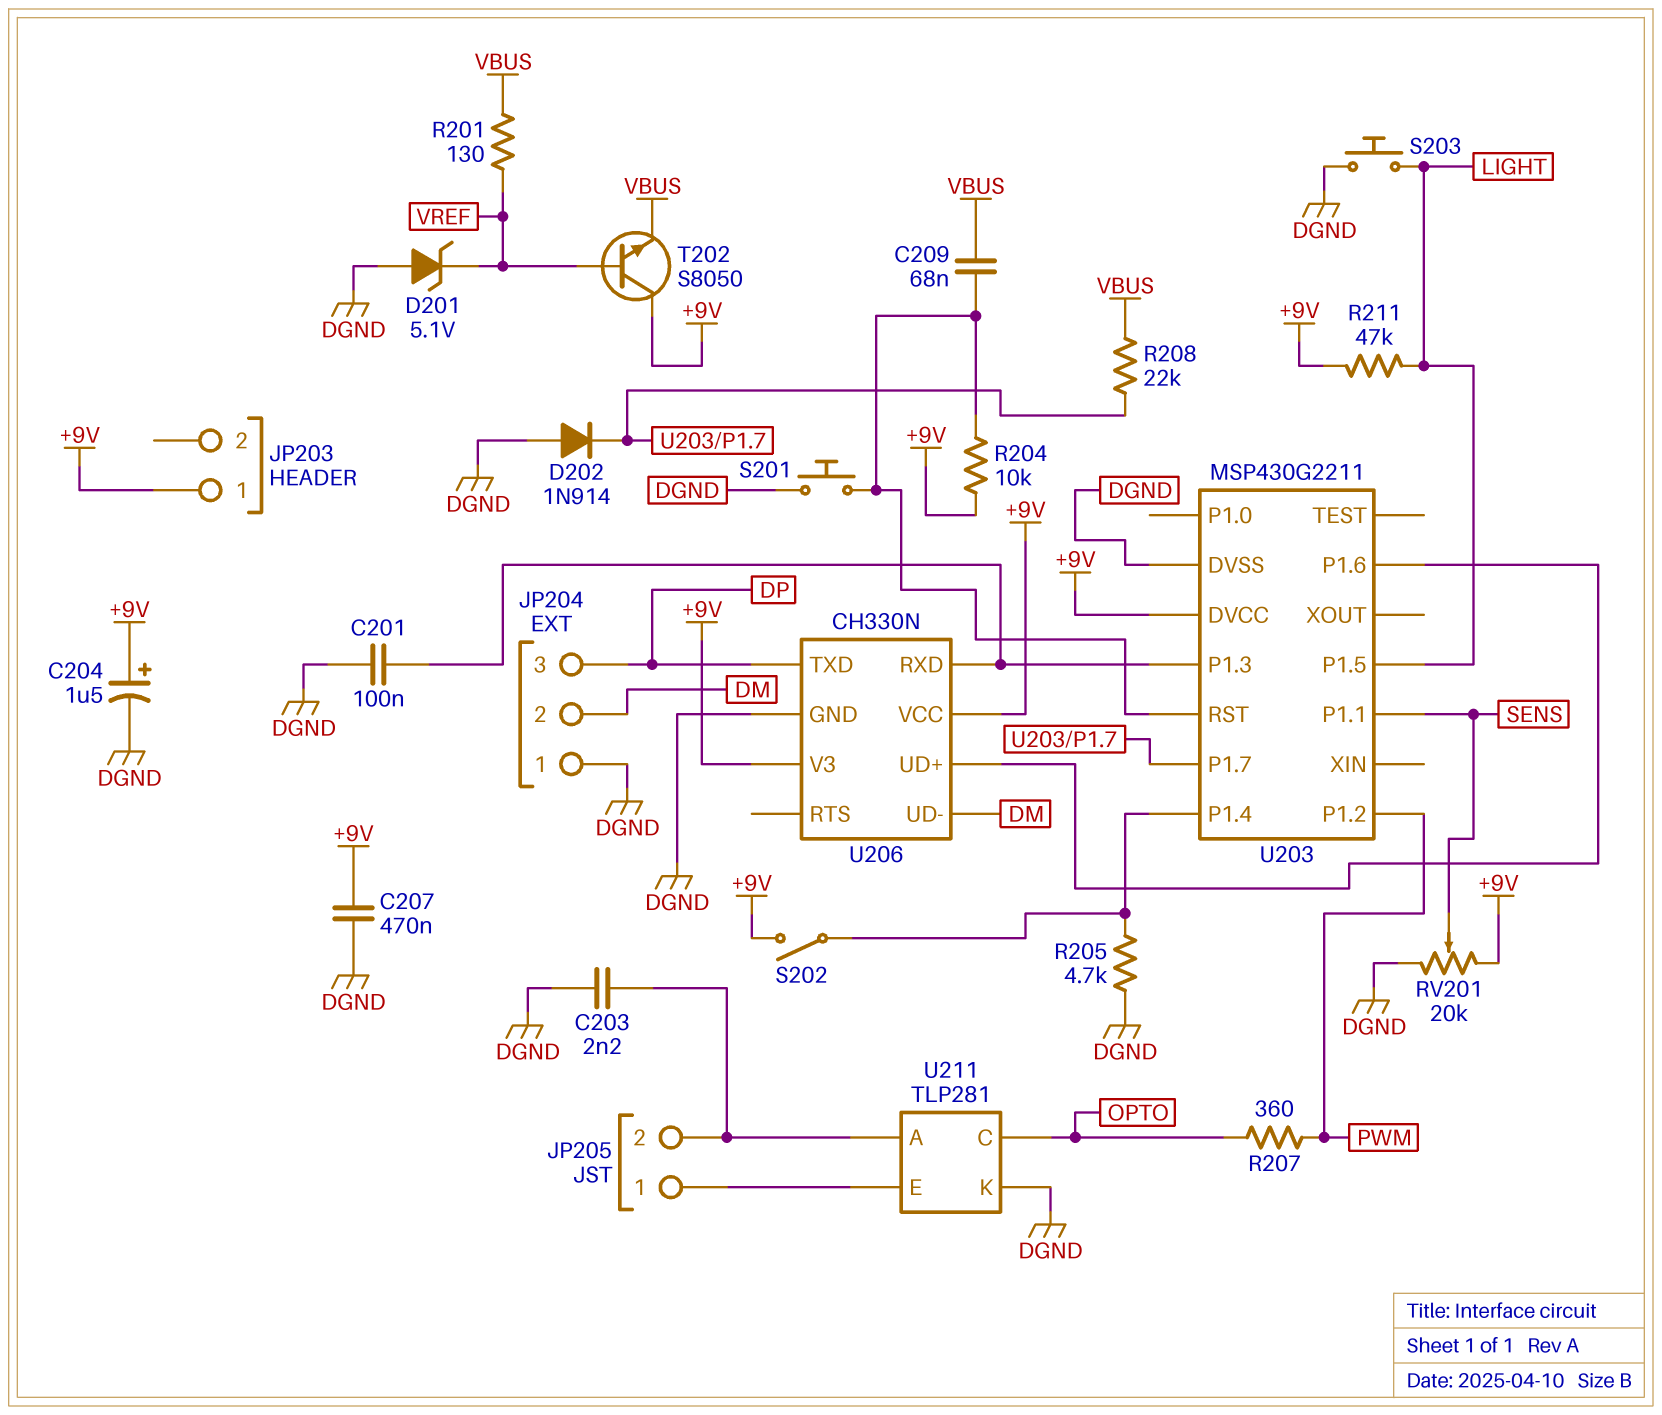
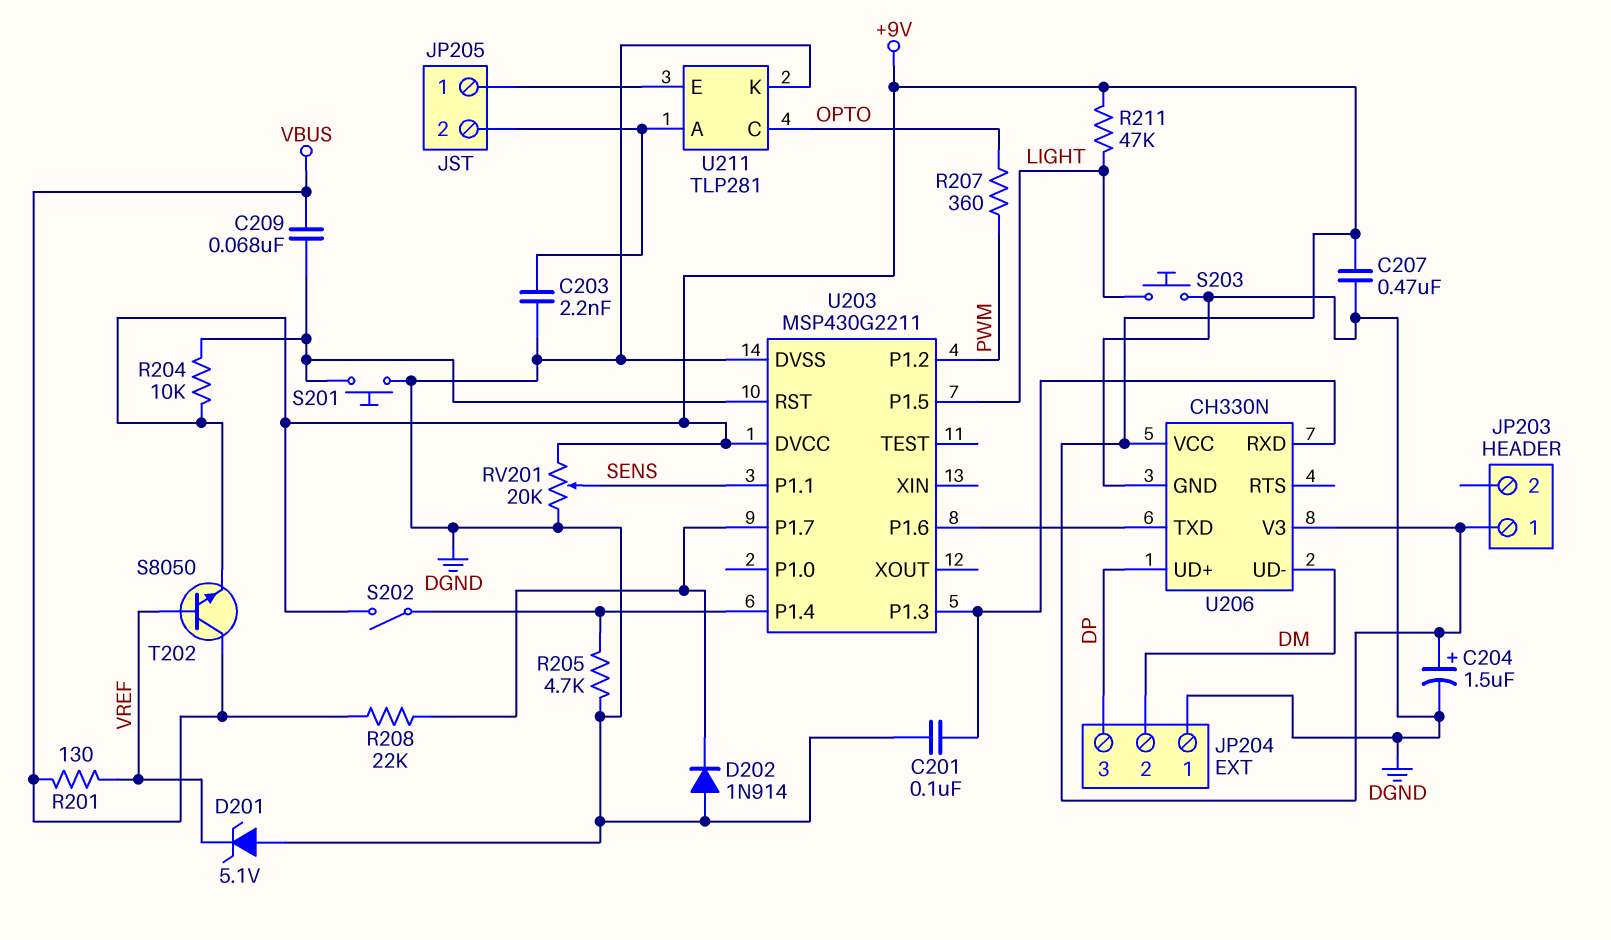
T202: NPN S8050 (B VREF, C +9V, E VBUS) -> NPN S8050 (B VREF, C VBUS, E +9V)
U206 pin TXD: DP -> U203/P1.6
U206 pin UD+: U203/P1.6 -> DP

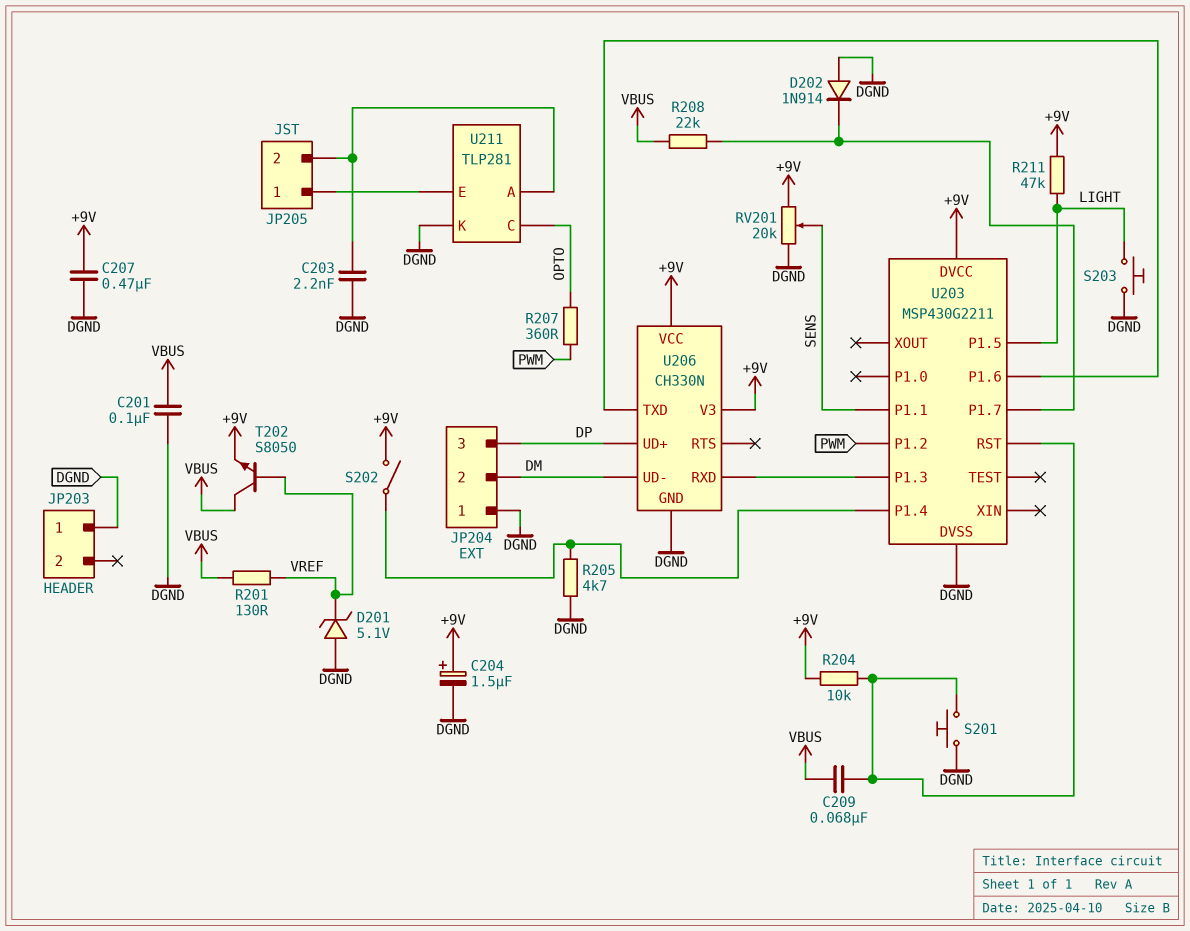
C201: 100nF (DGND, U203/P1.3) -> 100nF (DGND, VBUS)
JP203 pin 1: +9V -> DGND

